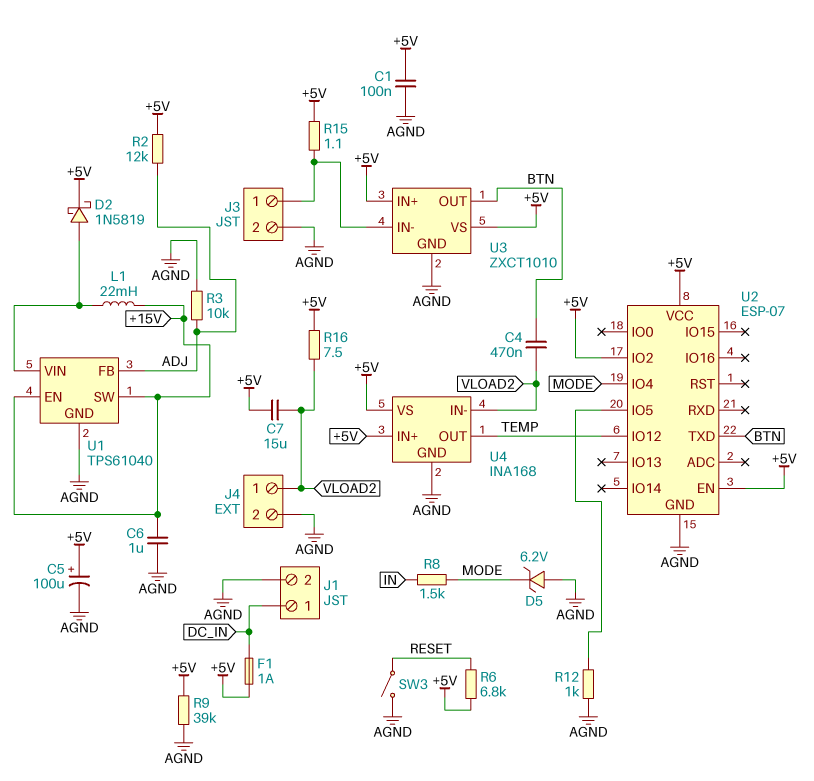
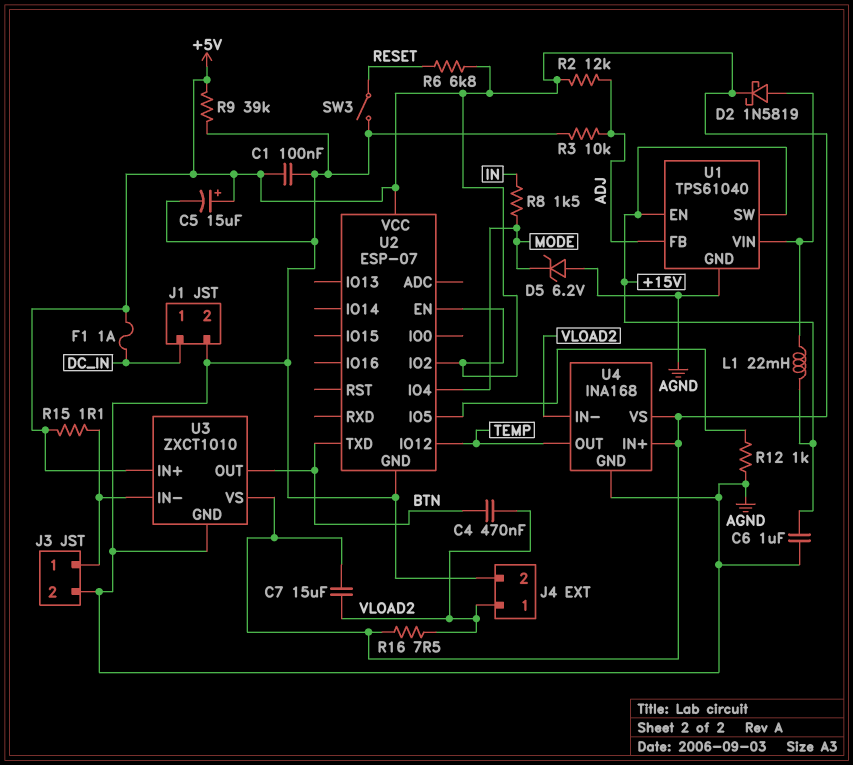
C5: 100uF (plus +5V, minus AGND) -> 15uF (plus +5V, minus AGND)

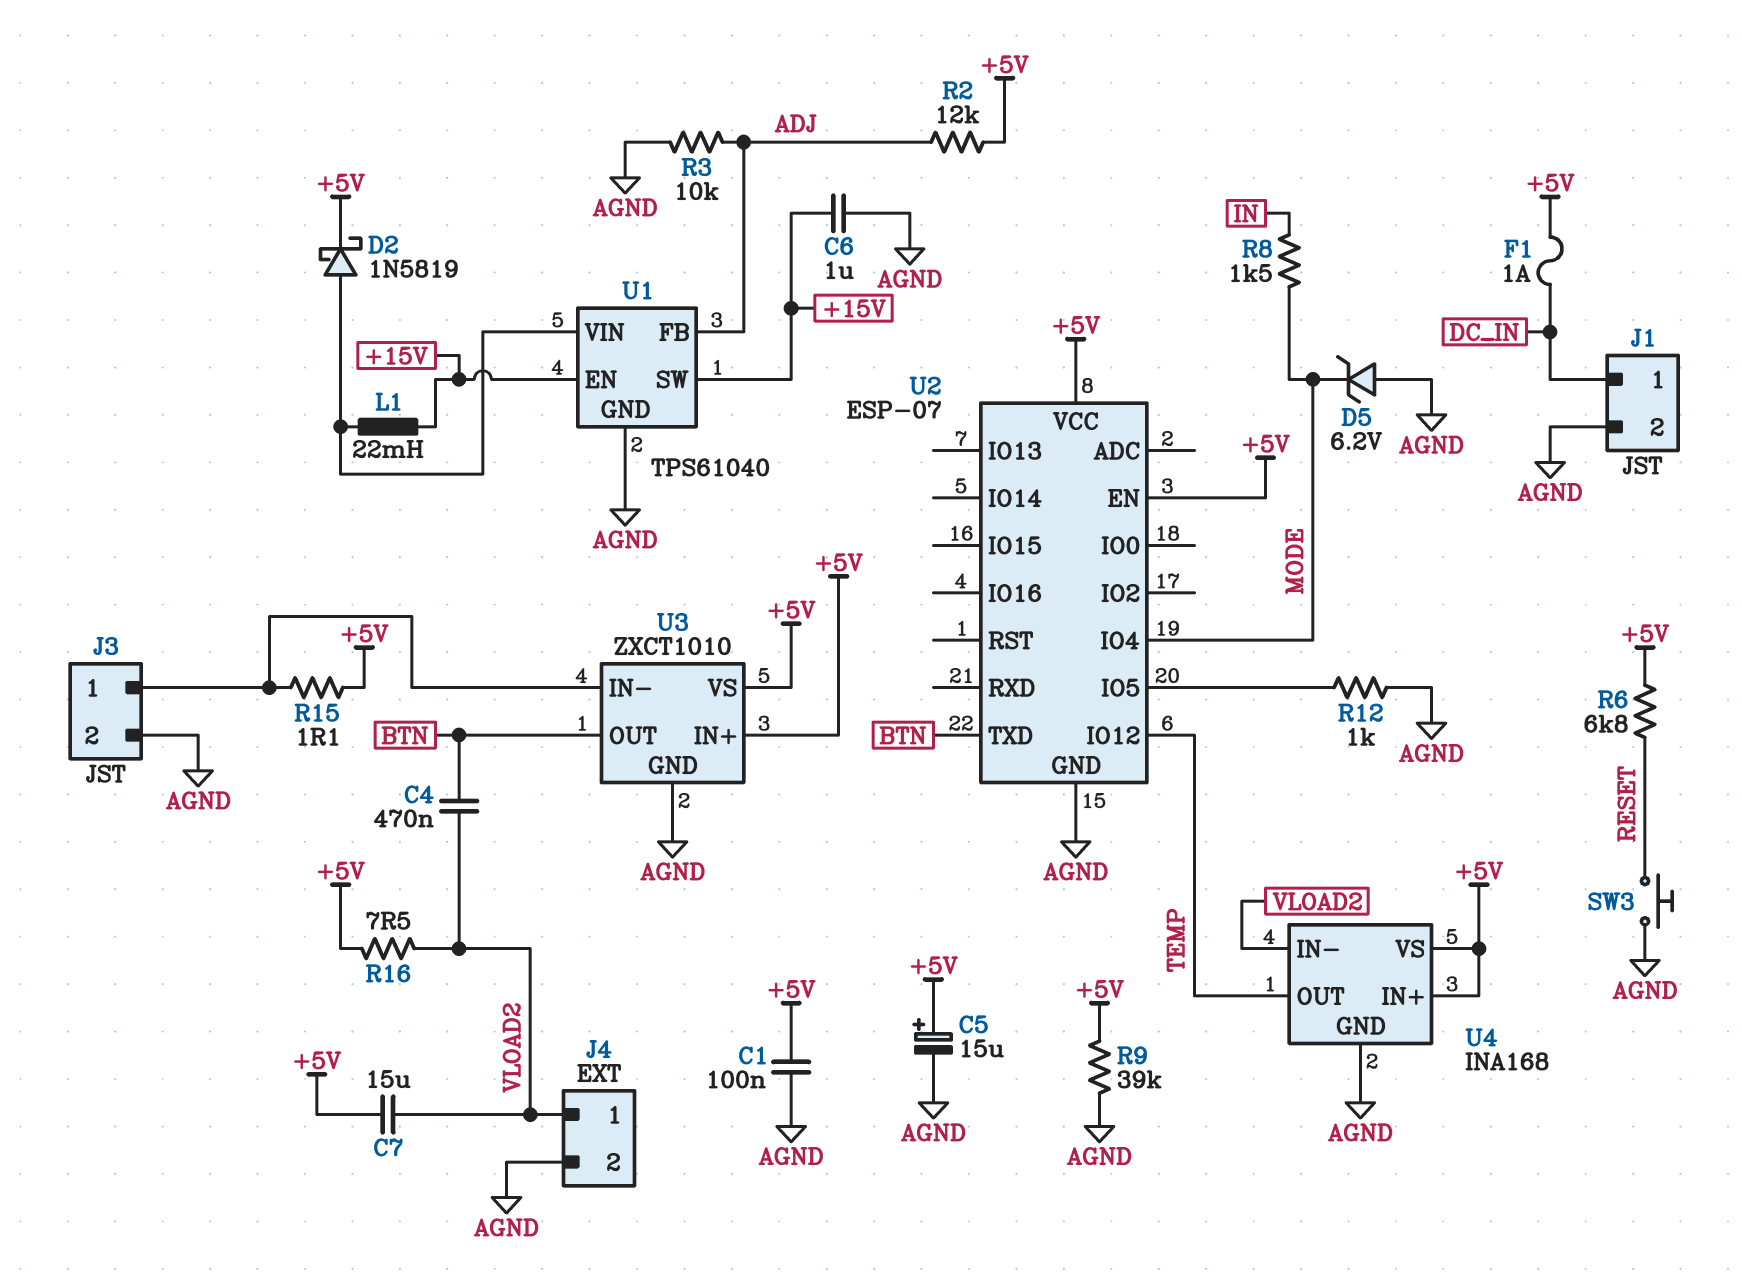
SW3: switch (AGND, RESET) -> button (AGND, RESET)
U2 pin IO2: +5V -> none

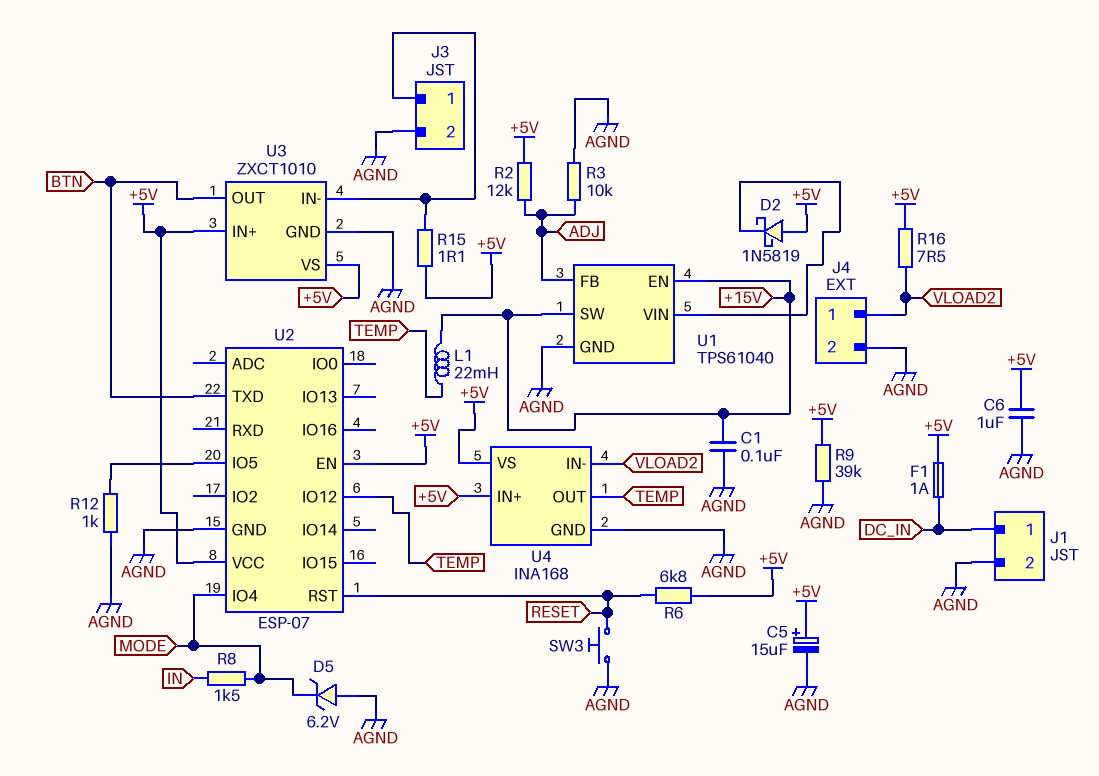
C1: 100nF (+5V, AGND) -> 100nF (+15V, AGND)
C4: 470nF (BTN, VLOAD2) -> none
C6: 1uF (+15V, AGND) -> 1uF (+5V, AGND)
C7: 15uF (+5V, VLOAD2) -> none
D2: schottky 1N5819 (A U1/VIN, K +5V) -> schottky 1N5819 (A +5V, K U1/VIN)
L1: 22mH (+15V, U1/VIN) -> 22mH (+15V, TEMP)
U2 pin RST: none -> RESET

